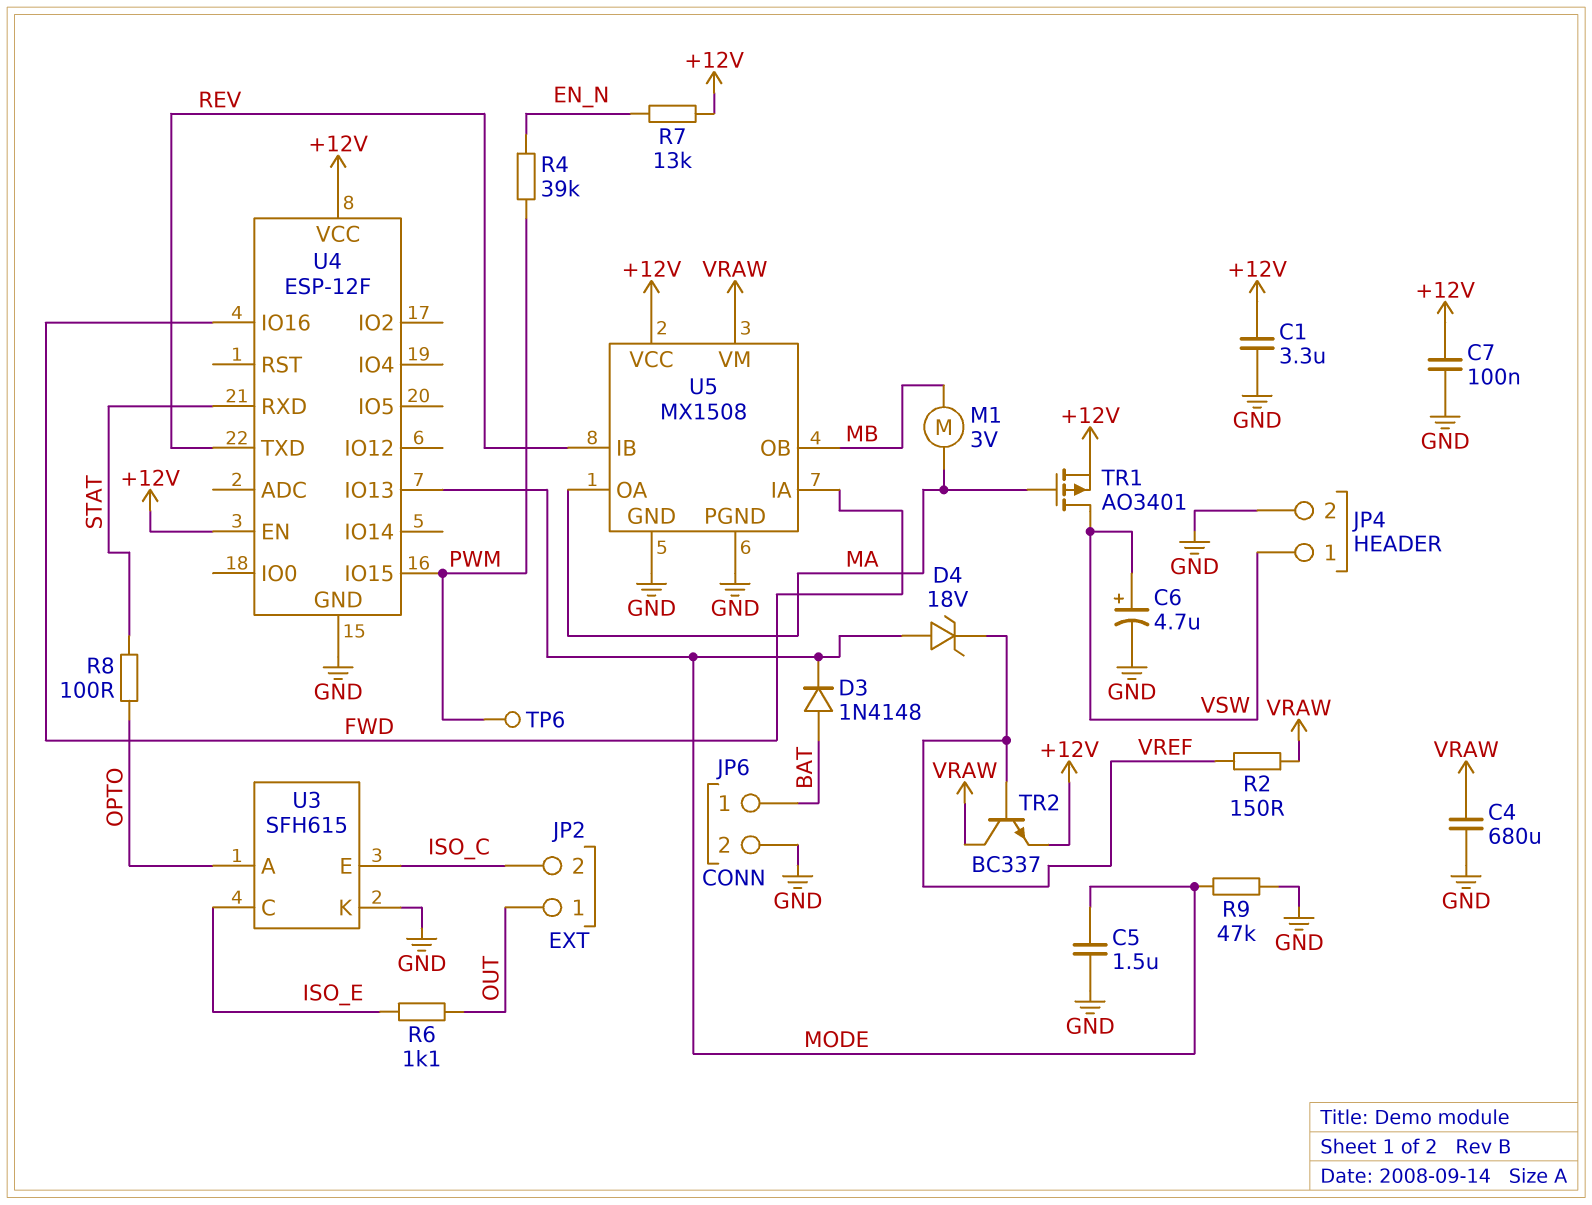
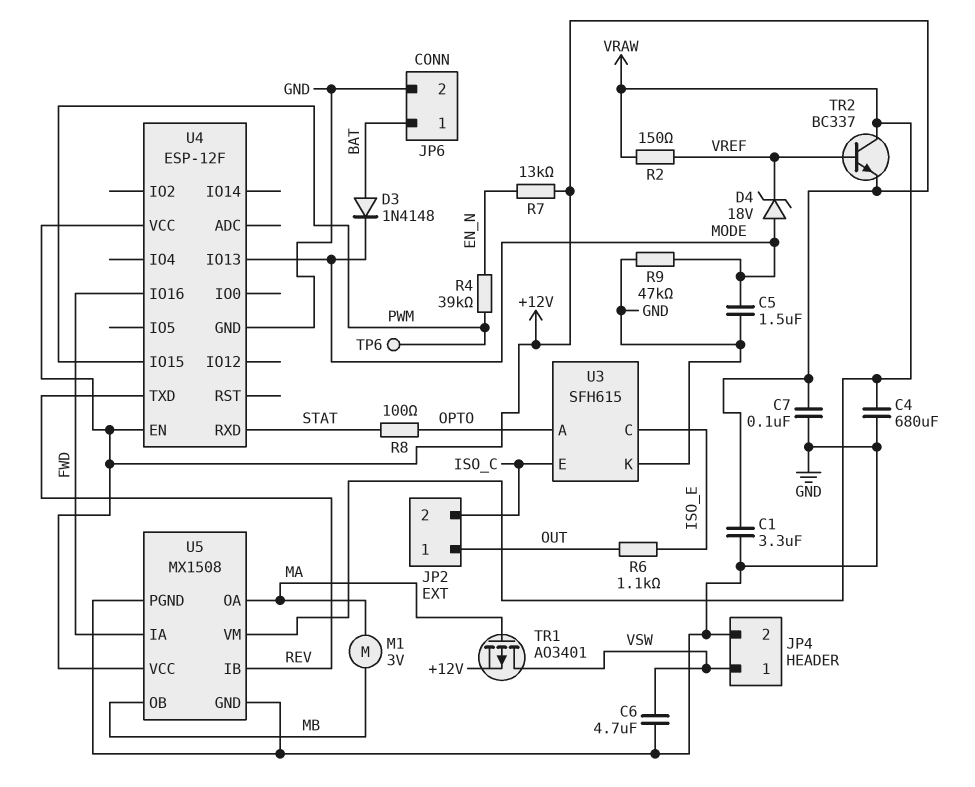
C6: 4.7uF (plus VSW, minus GND) -> 4.7uF (GND, VSW)

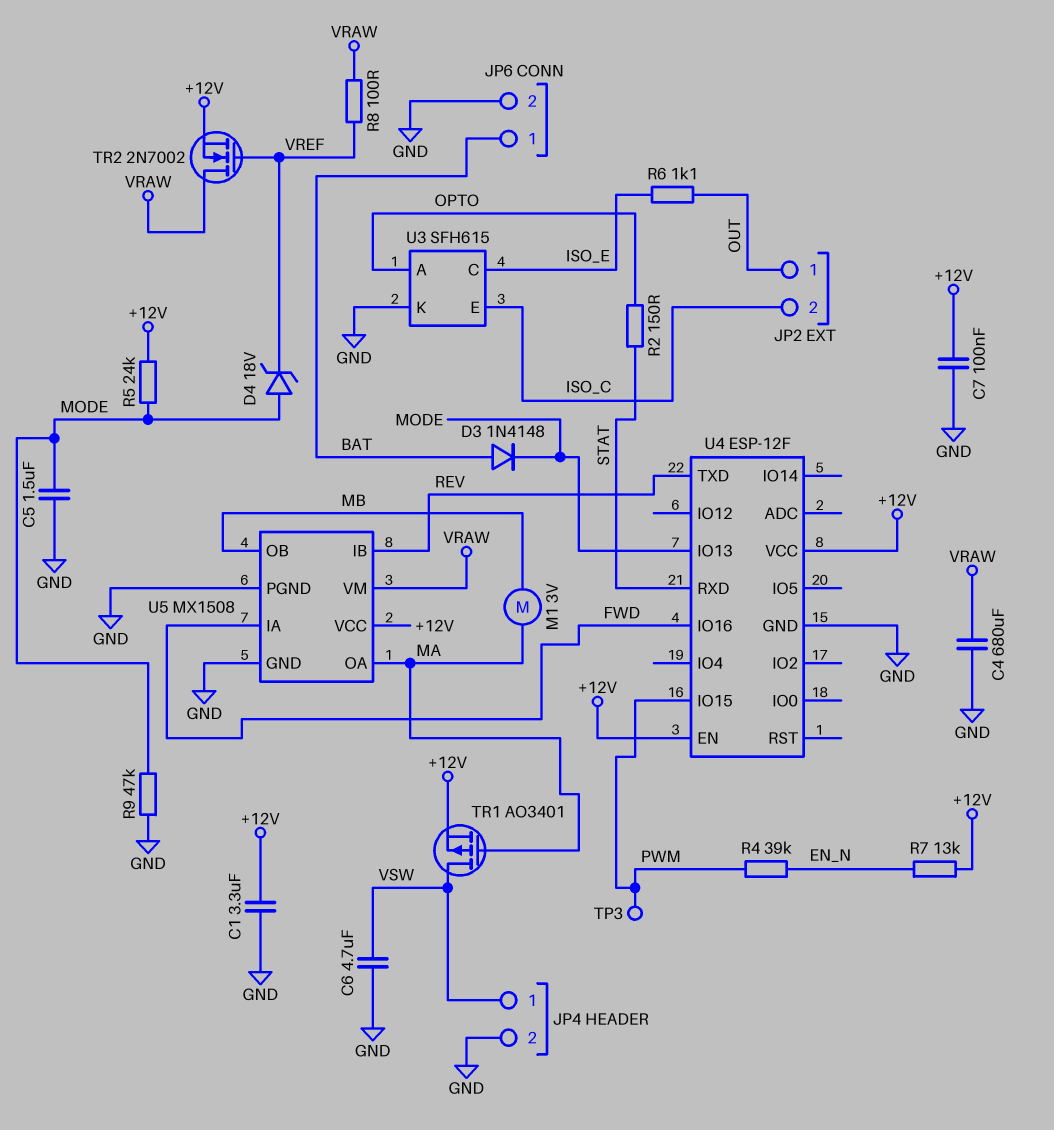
R2: 150 (VRAW, VREF) -> 150 (OPTO, STAT)
R5: none -> 24k (+12V, MODE)
R8: 100 (OPTO, STAT) -> 100 (VRAW, VREF)
TP3: none -> test point (PWM)
TP6: test point (PWM) -> none
TR2: NPN BC337 (B VREF, C VRAW, E +12V) -> NMOS 2N7002 (G VREF, D VRAW, S +12V)

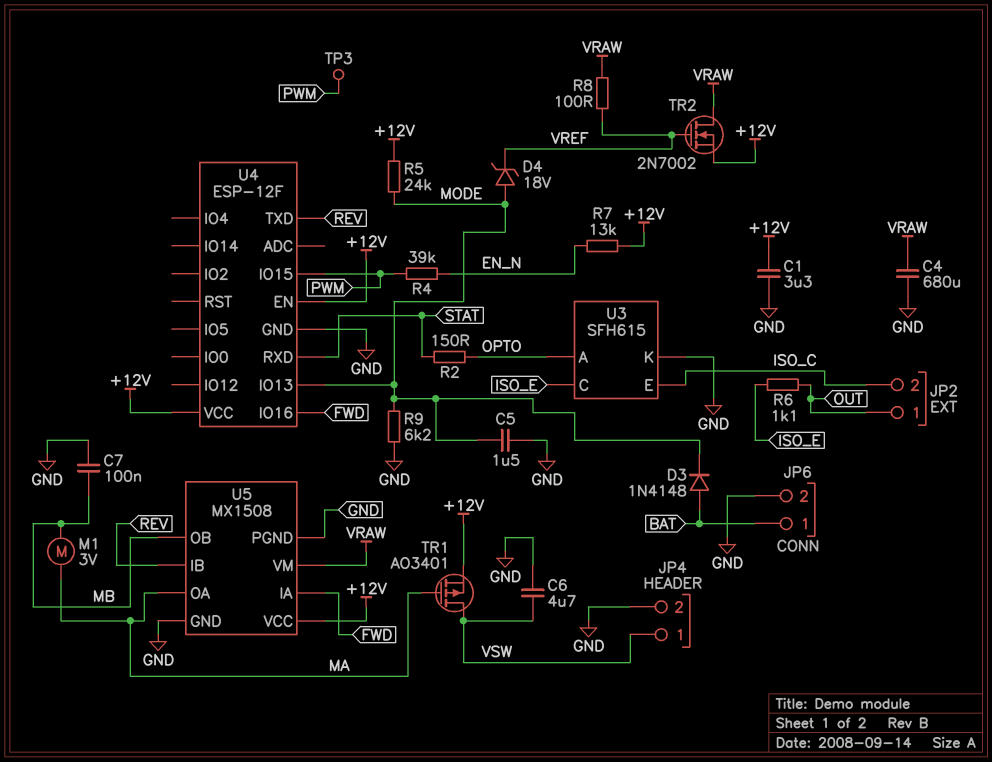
C7: 100nF (+12V, GND) -> 100nF (GND, MB)
R9: 47k (GND, MODE) -> 6.2k (GND, MODE)

